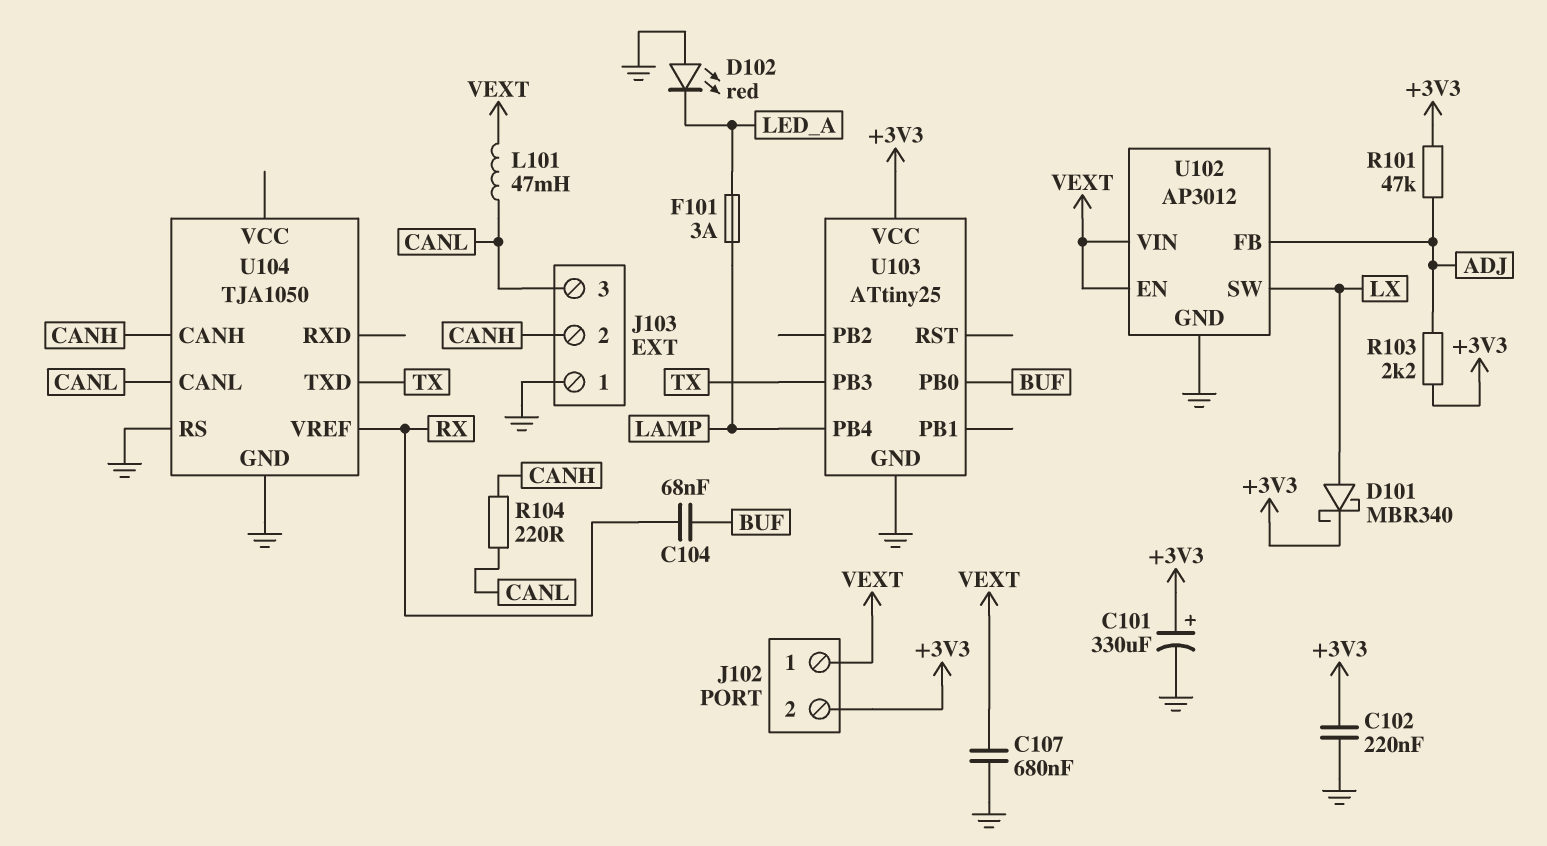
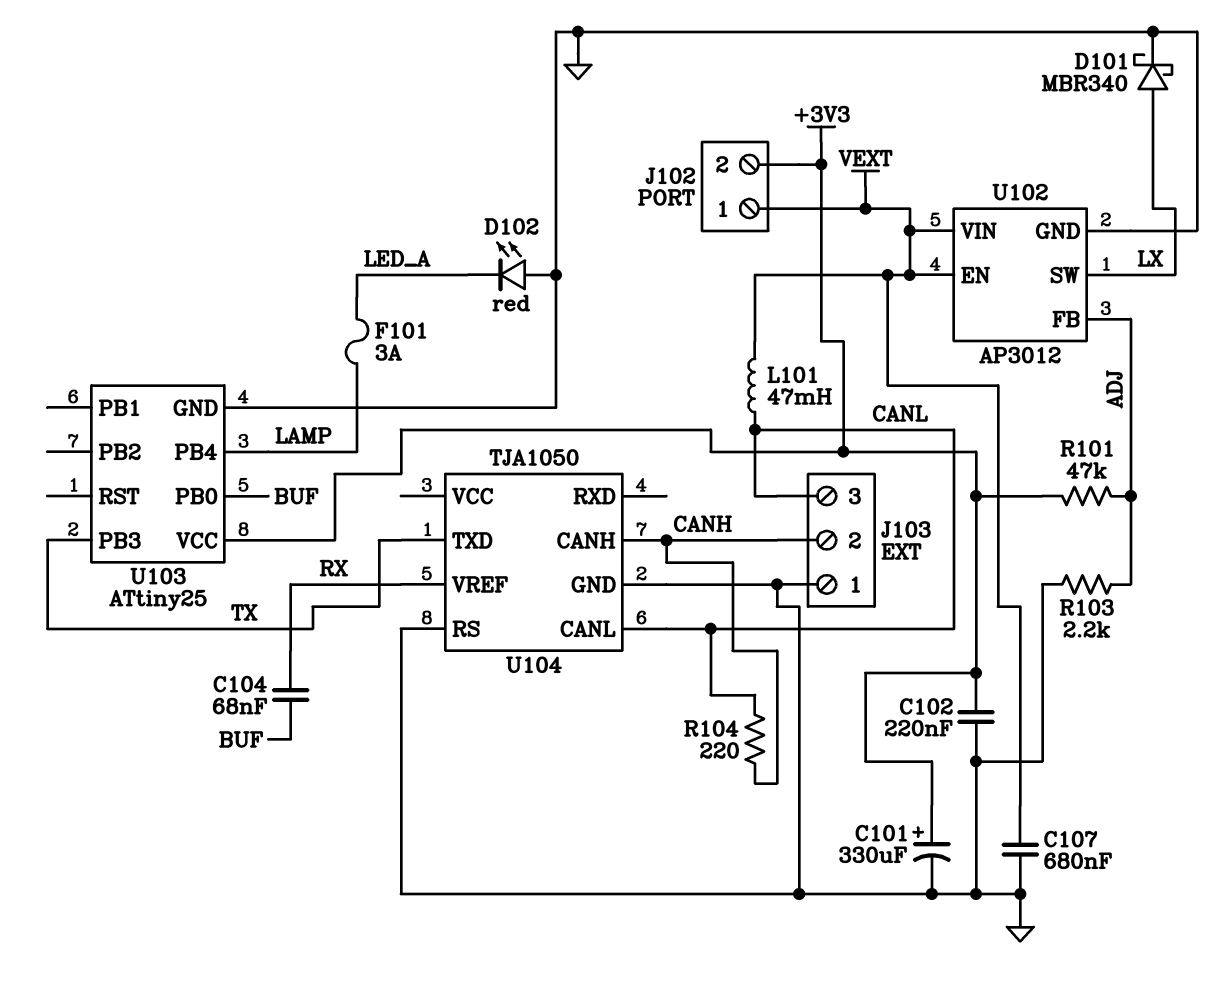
D101: schottky MBR340 (A LX, K +3V3) -> schottky MBR340 (A LX, K GND)
R103: 2.2k (+3V3, ADJ) -> 2.2k (ADJ, GND)

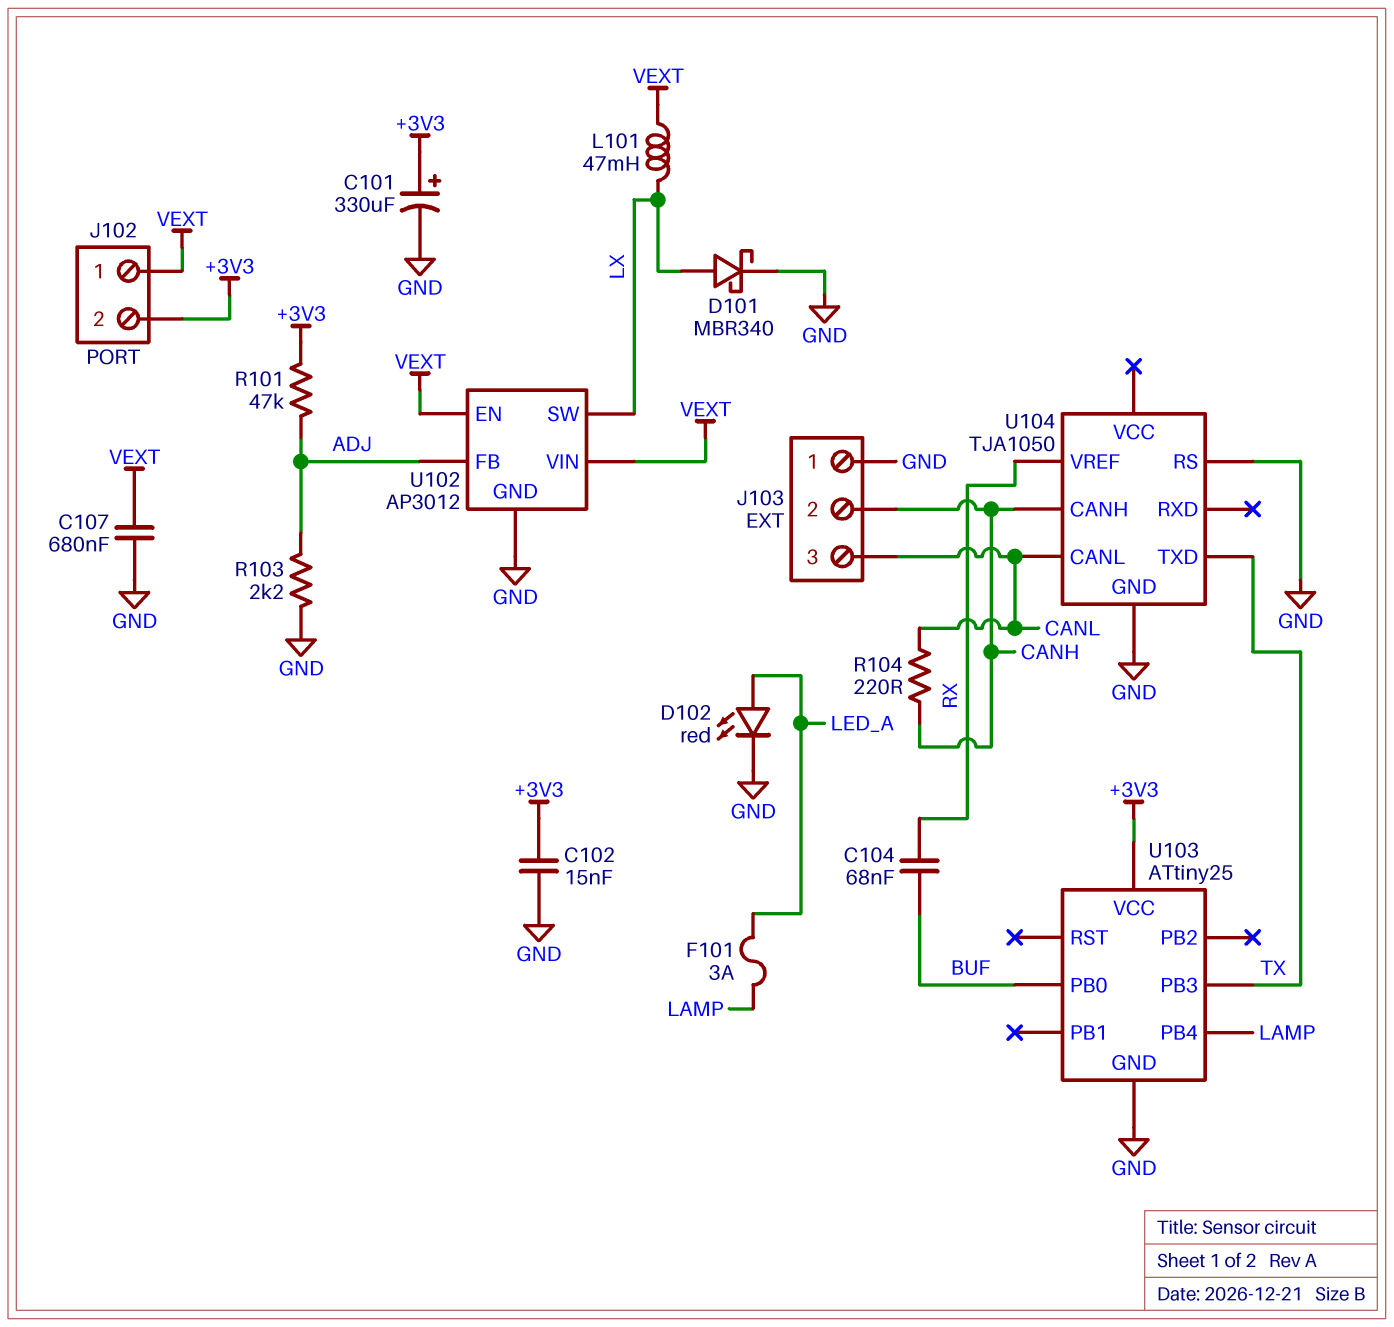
C102: 220nF (+3V3, GND) -> 15nF (+3V3, GND)
D102: LED red (A GND, K LED_A) -> LED red (A LED_A, K GND)
L101: 47mH (CANL, VEXT) -> 47mH (LX, VEXT)

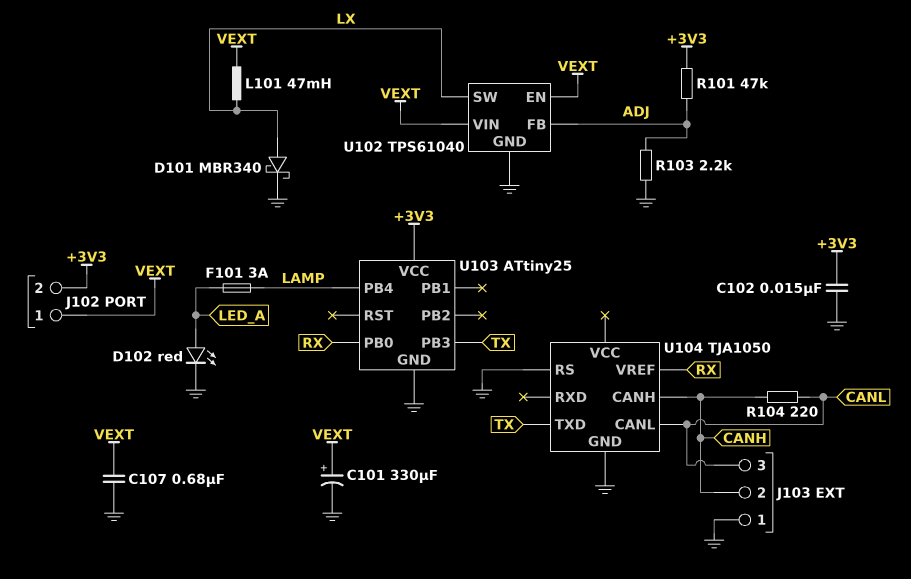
C101: 330uF (plus +3V3, minus GND) -> 330uF (plus VEXT, minus GND)
C104: 68nF (BUF, RX) -> none
U102: AP3012 -> TPS61040
U103 pin PB0: BUF -> RX

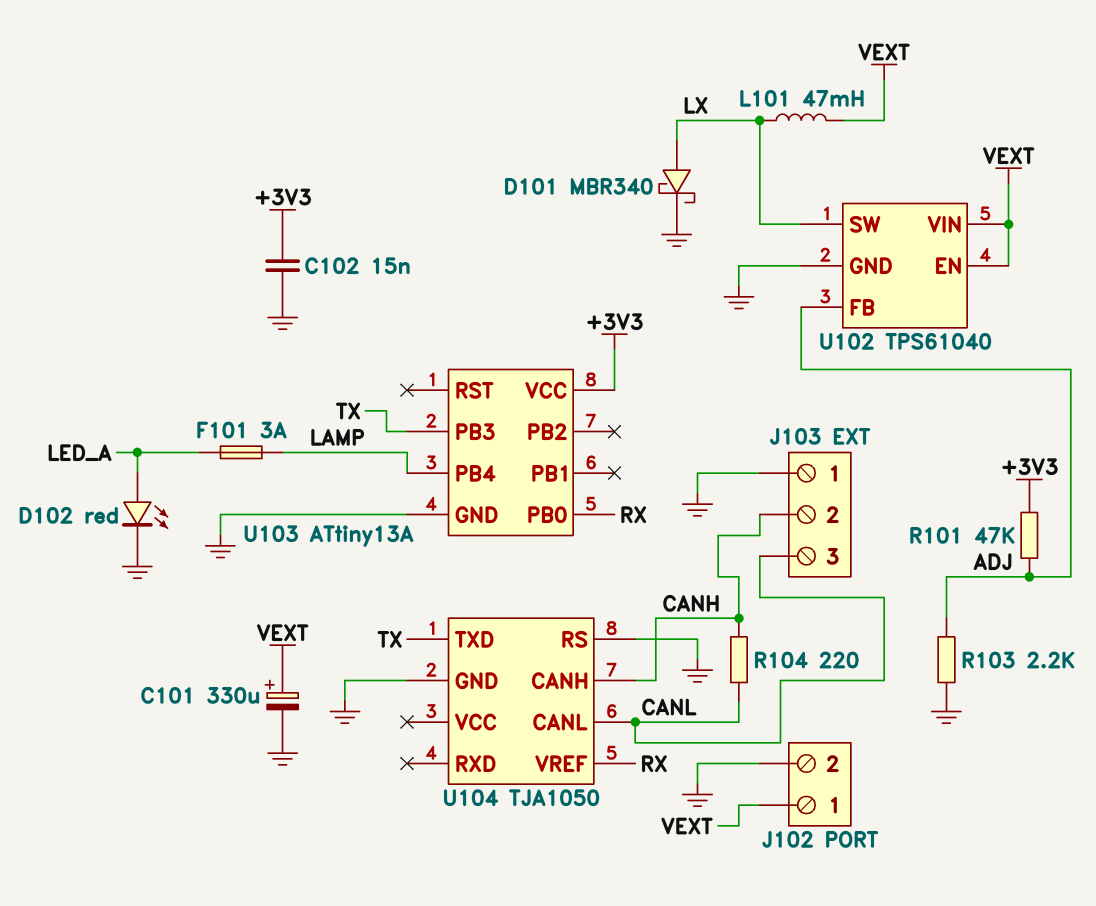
C107: 680nF (GND, VEXT) -> none
J102 pin 2: +3V3 -> GND
U103: ATtiny25 -> ATtiny13A

